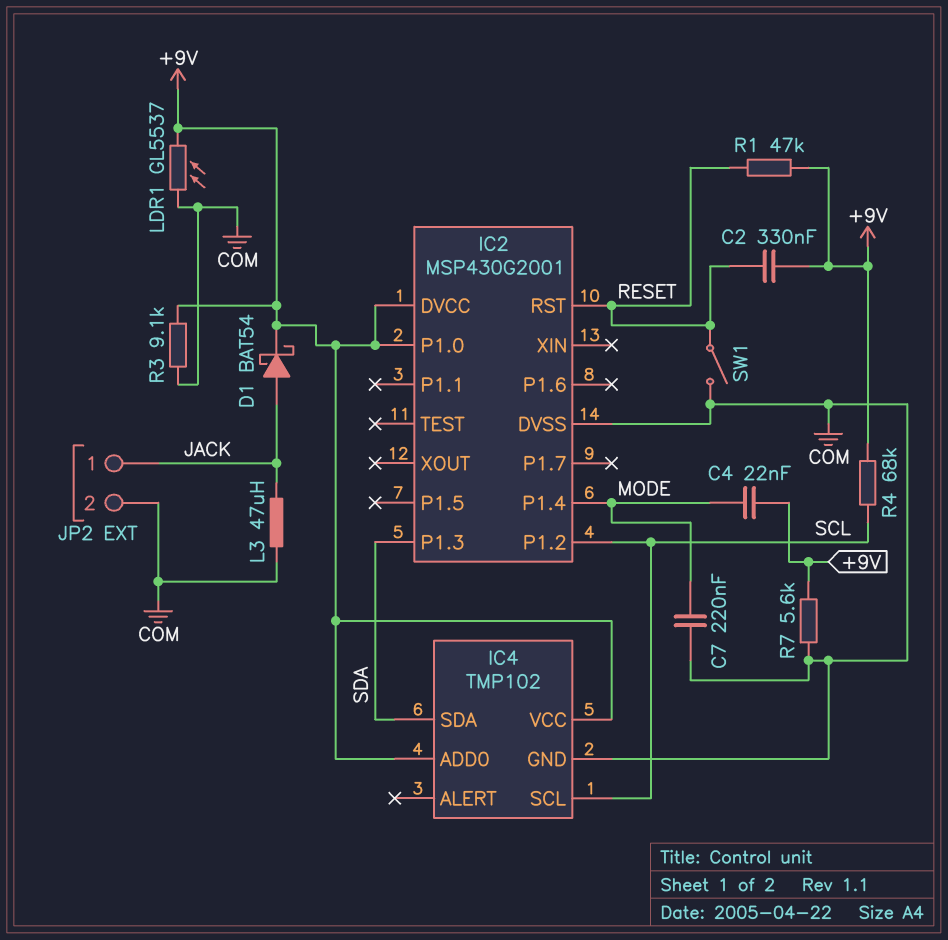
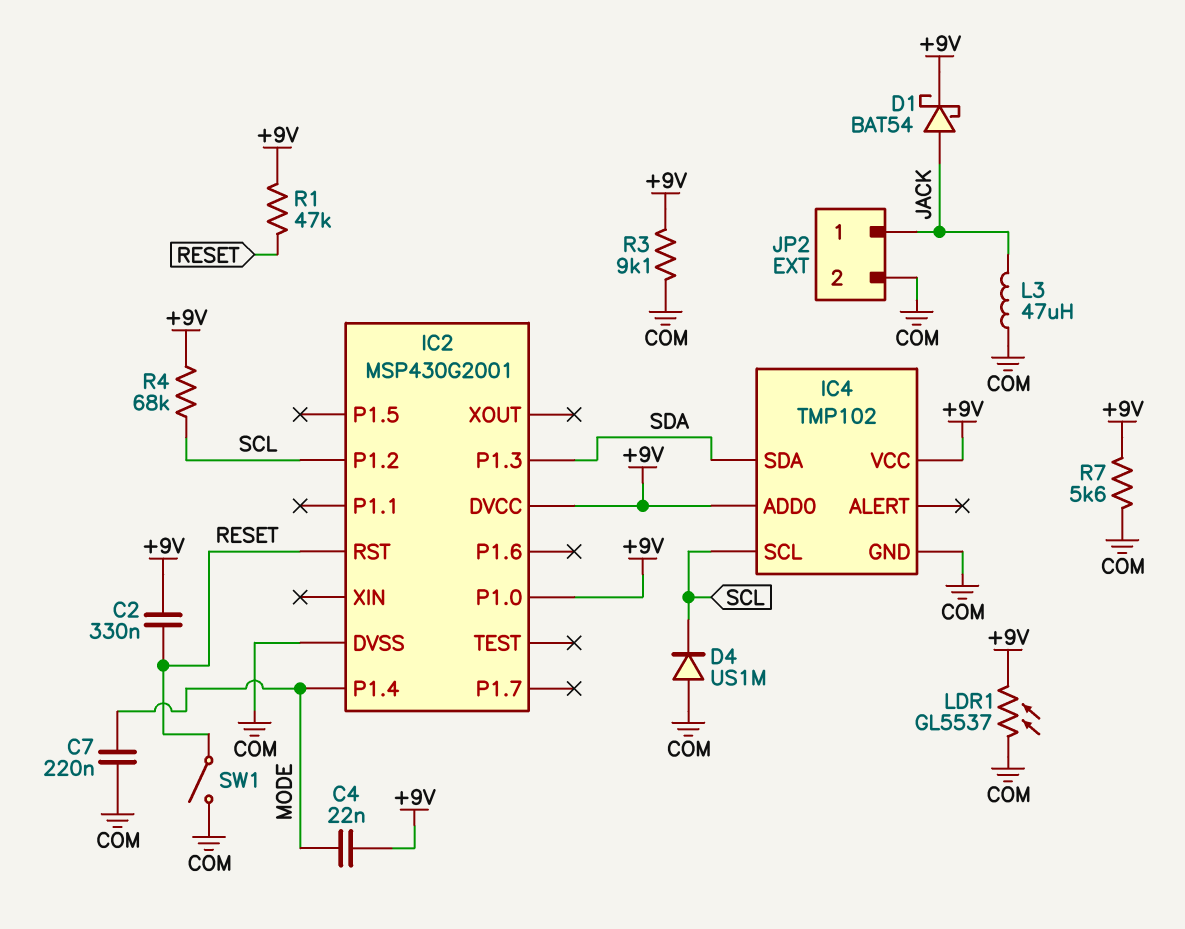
D4: none -> diode US1M (A COM, K SCL)

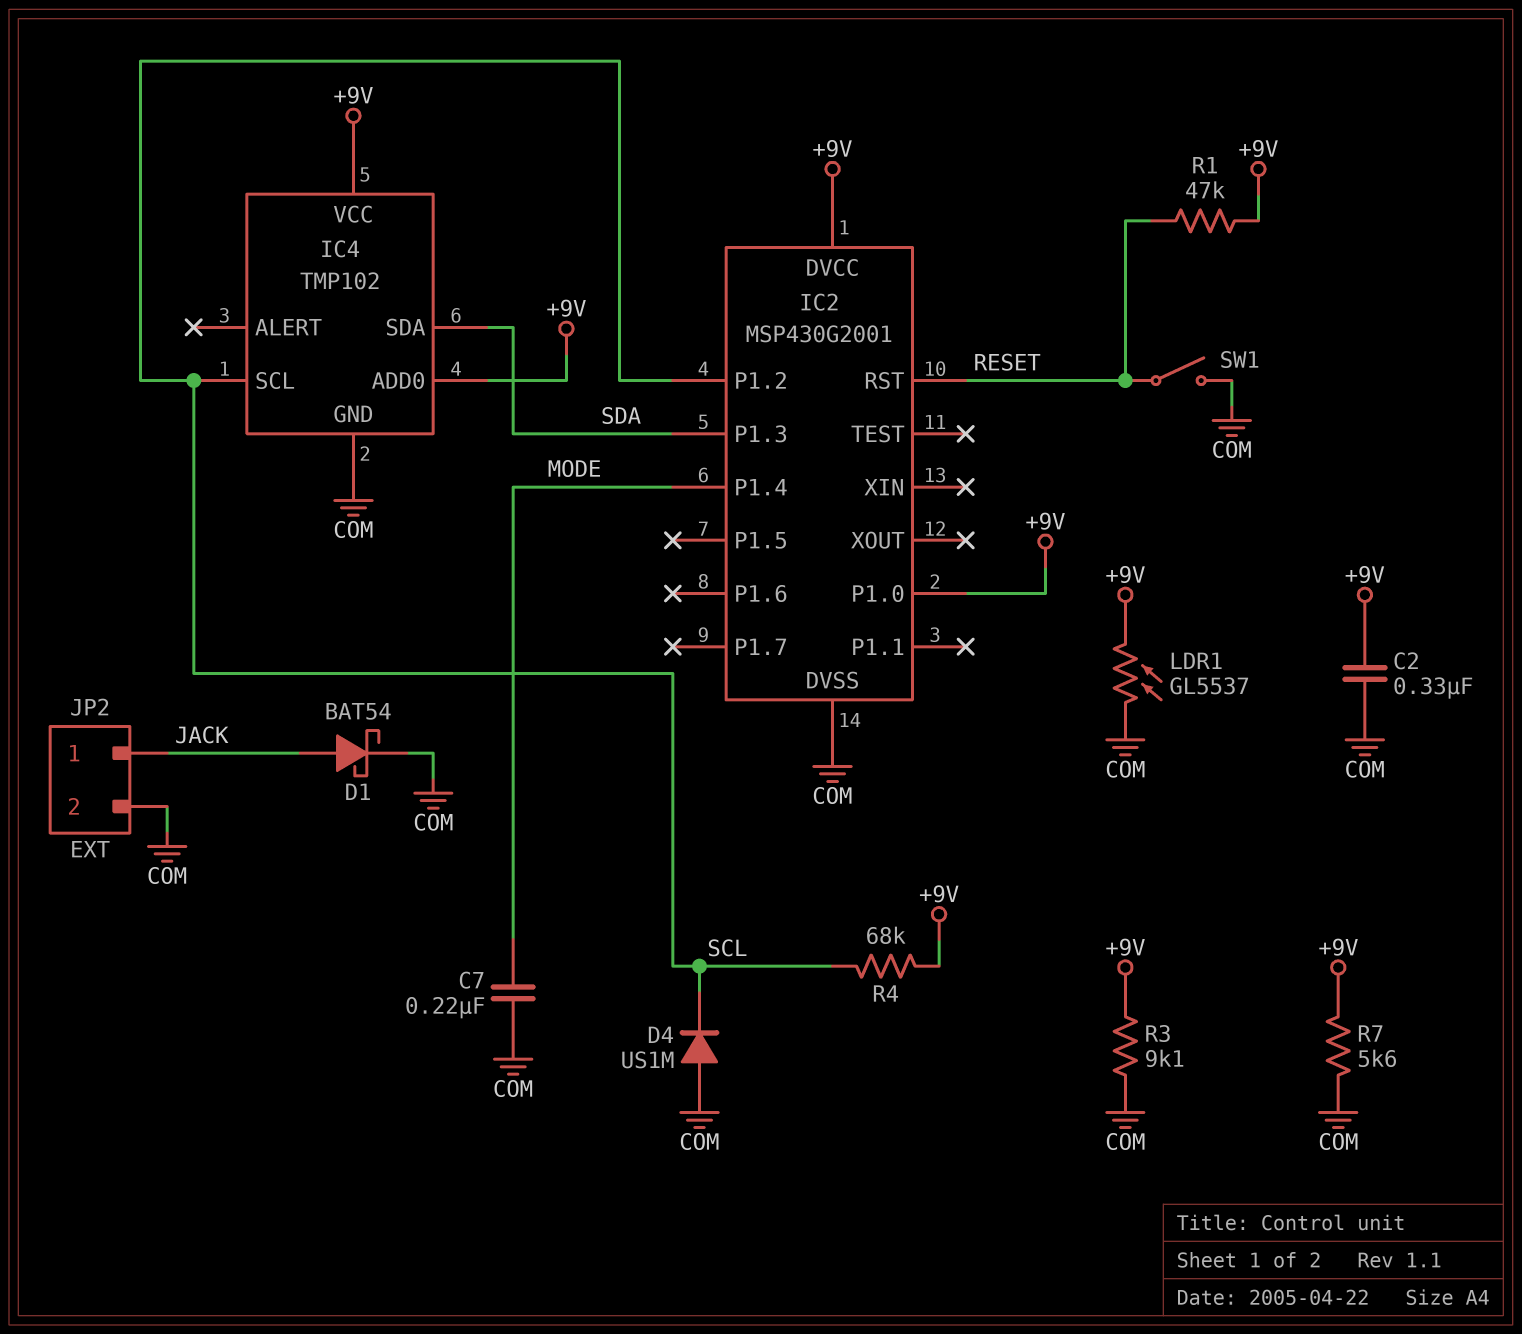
C2: 330nF (+9V, RESET) -> 330nF (+9V, COM)
C4: 22nF (+9V, MODE) -> none
D1: schottky BAT54 (A JACK, K +9V) -> schottky BAT54 (A JACK, K COM)
L3: 47uH (COM, JACK) -> none

